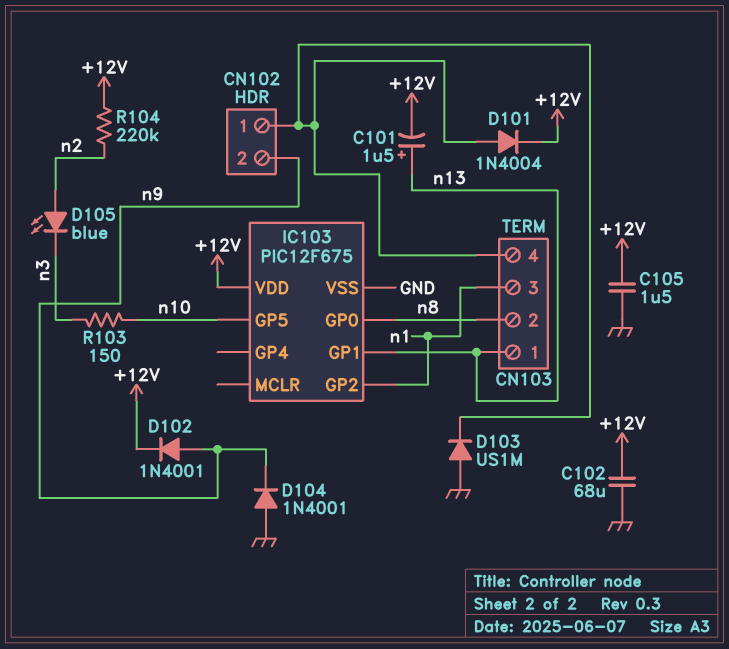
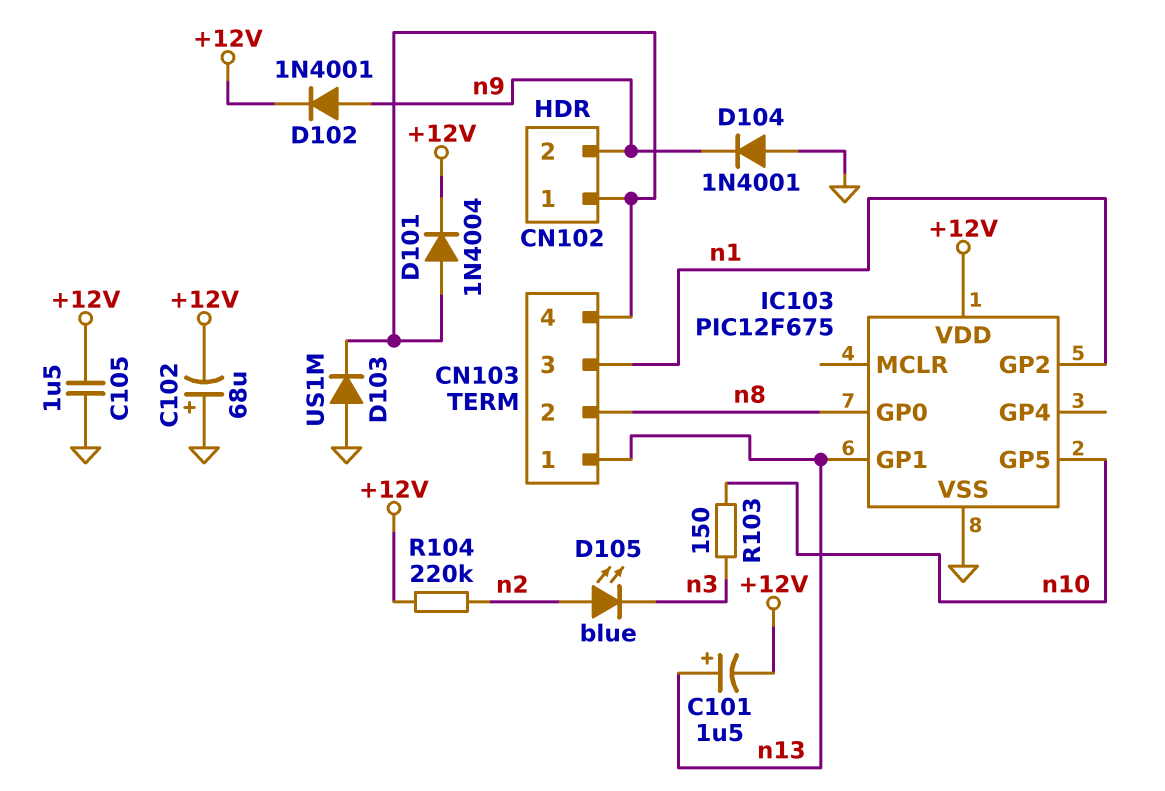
C102: 68uF (+12V, GND) -> 68uF (plus GND, minus +12V)

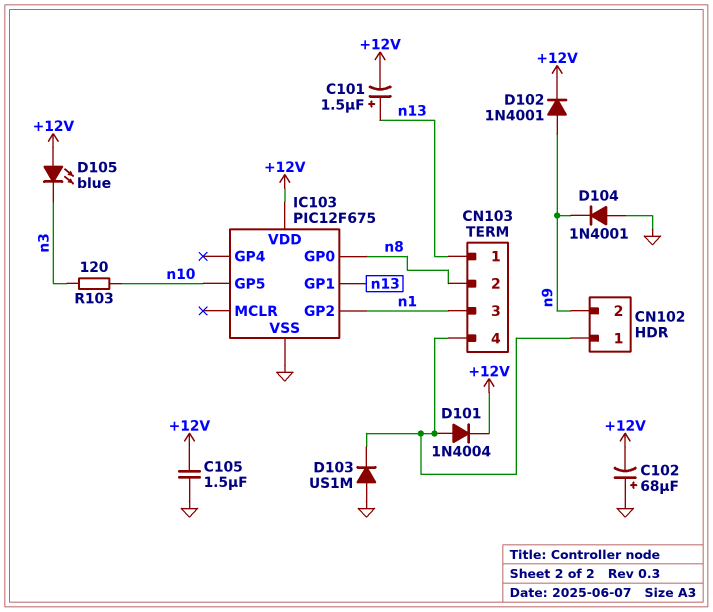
D105: LED blue (A n2, K n3) -> LED blue (A +12V, K n3)
R103: 150 (n3, n10) -> 120 (n3, n10)
R104: 220k (+12V, n2) -> none

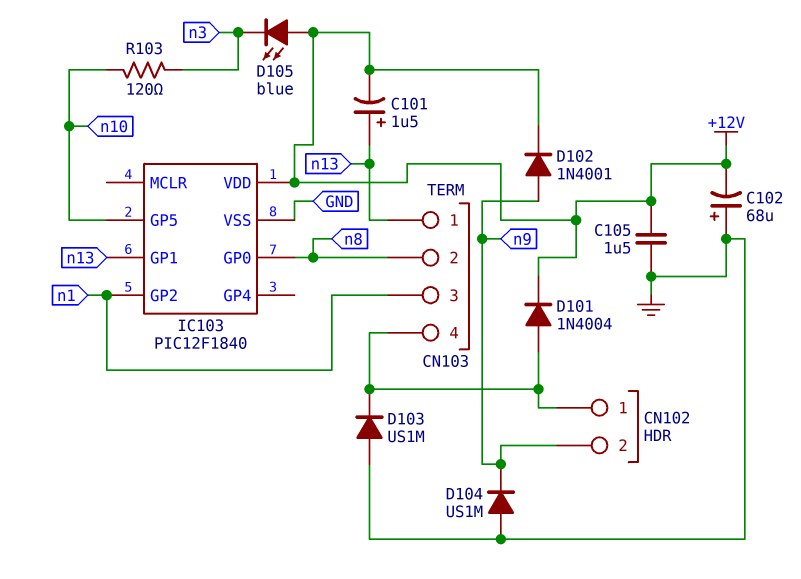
D104: diode 1N4001 (A GND, K n9) -> diode US1M (A GND, K n9)
IC103: PIC12F675 -> PIC12F1840

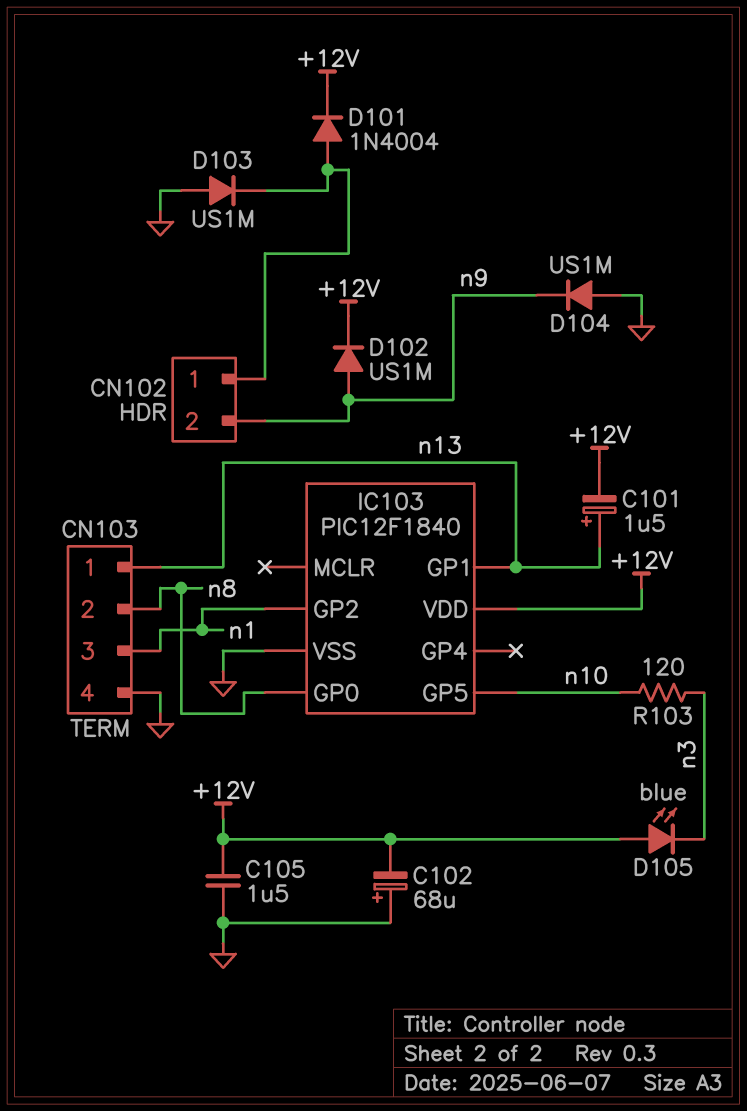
CN103 pin 4: CN102/1 -> GND
D102: diode 1N4001 (A n9, K +12V) -> diode US1M (A n9, K +12V)

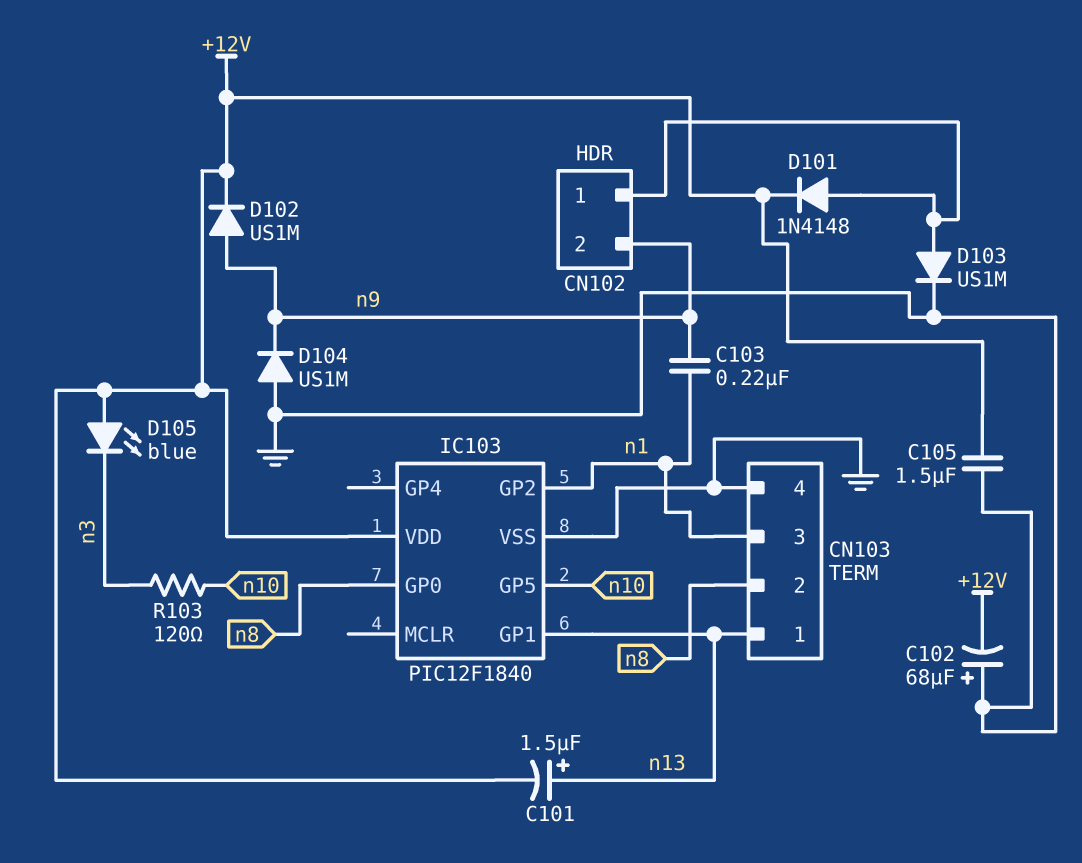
C103: none -> 220nF (n1, n9)
D101: diode 1N4004 (A CN102/1, K +12V) -> diode 1N4148 (A CN102/1, K +12V)
D103: diode US1M (A GND, K CN102/1) -> diode US1M (A CN102/1, K GND)

